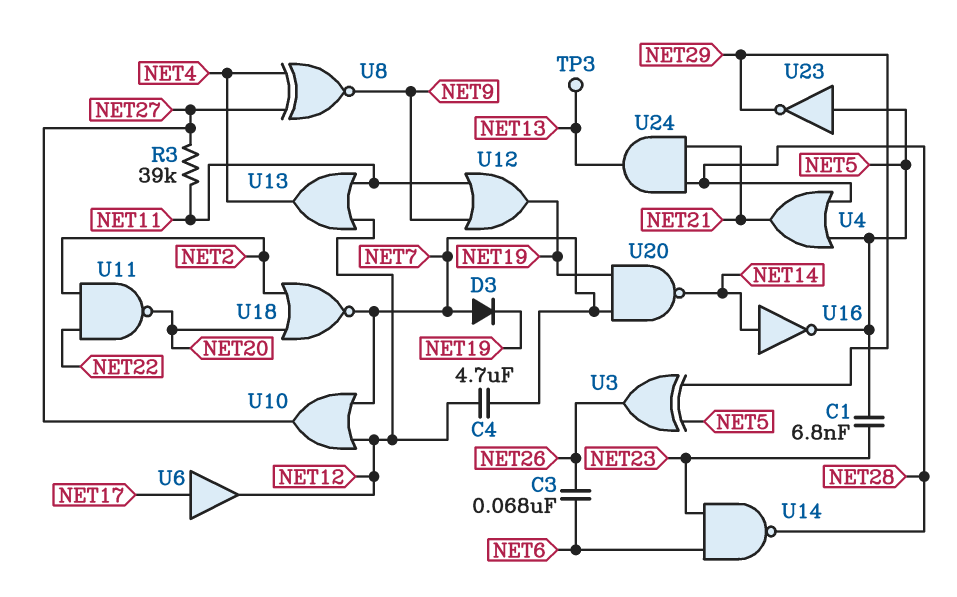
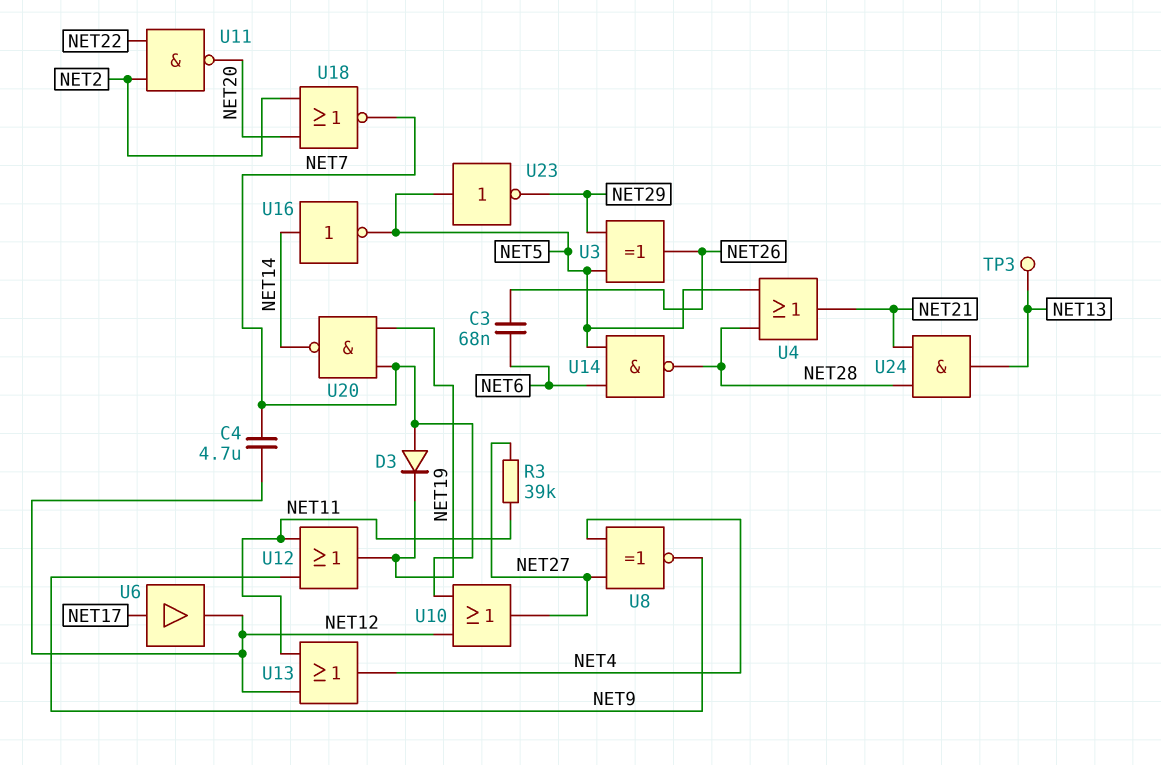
C1: 6.8nF (NET5, NET23) -> none
U14: NAND (in NET6, in NET23, out NET28) -> NAND (in NET5, in NET6, out NET28)

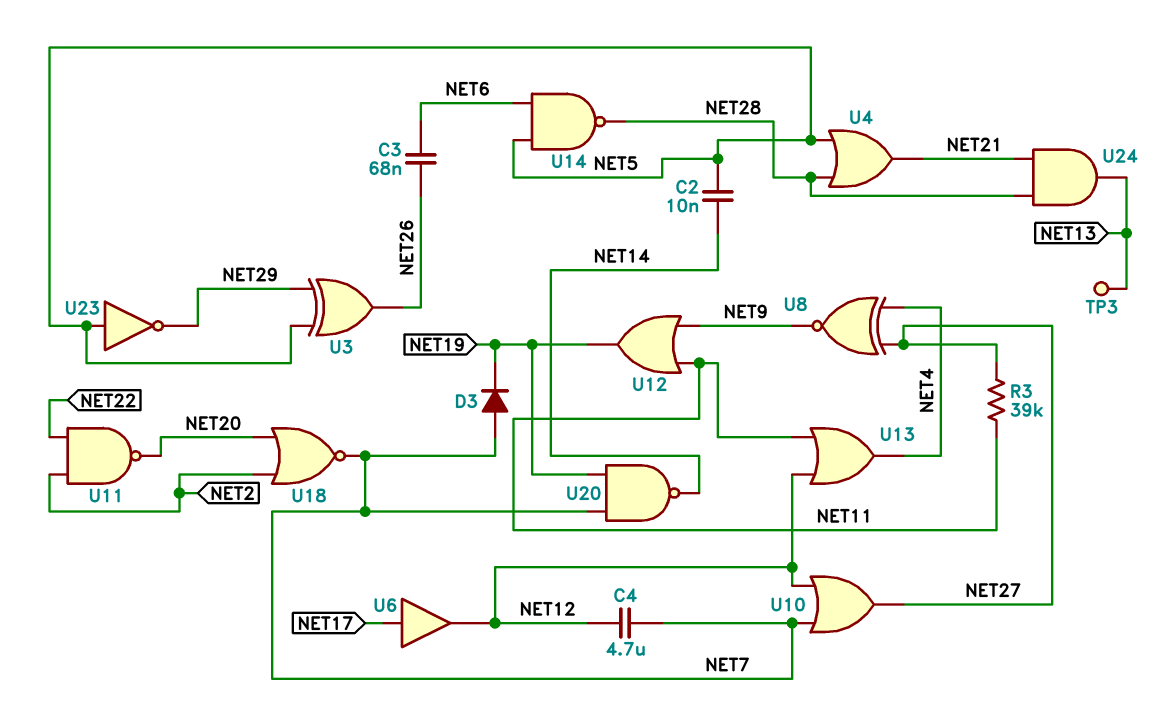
C2: none -> 10nF (NET5, NET14)
U16: NOT (in NET14, out NET5) -> none

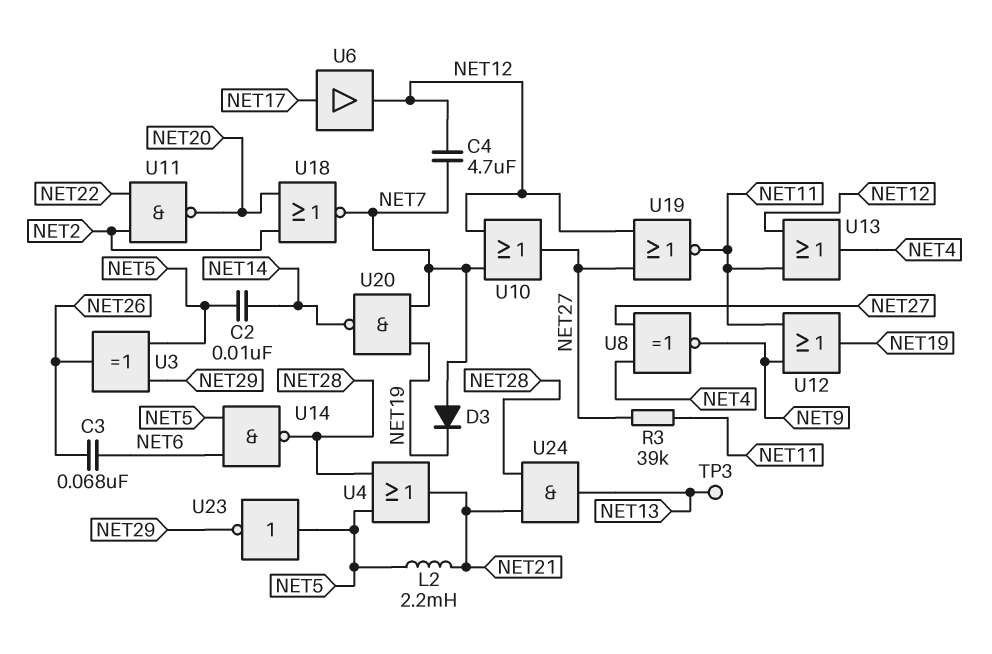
L2: none -> 2.2mH (NET5, NET21)
U19: none -> NOR (in NET12, in NET27, out NET11)

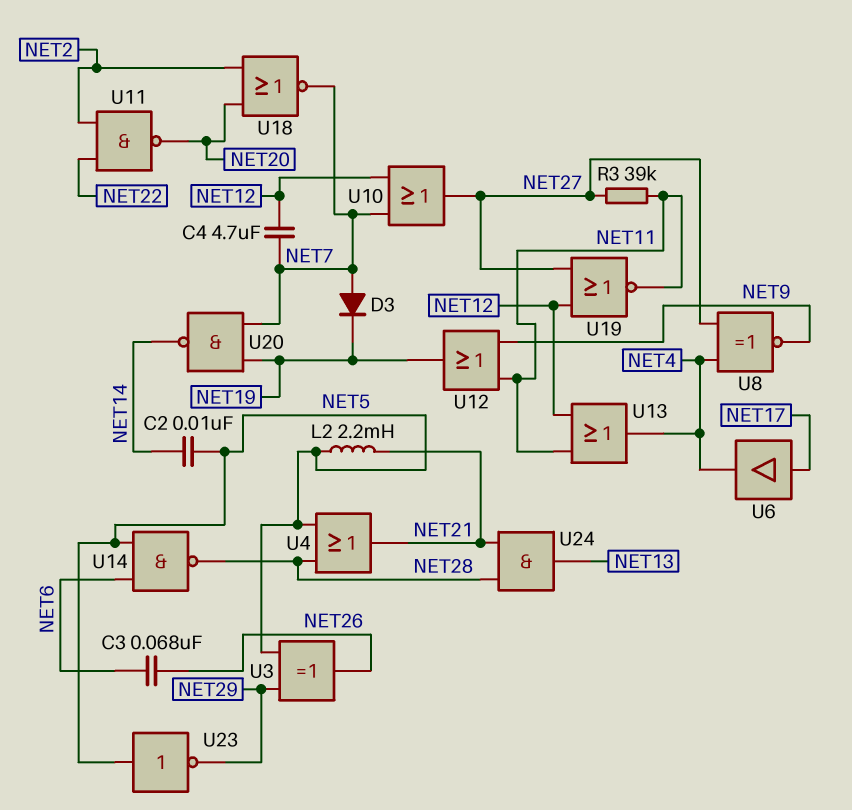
TP3: test point (NET13) -> none
U6: buffer (in NET17, out NET12) -> buffer (in NET17, out NET4)

